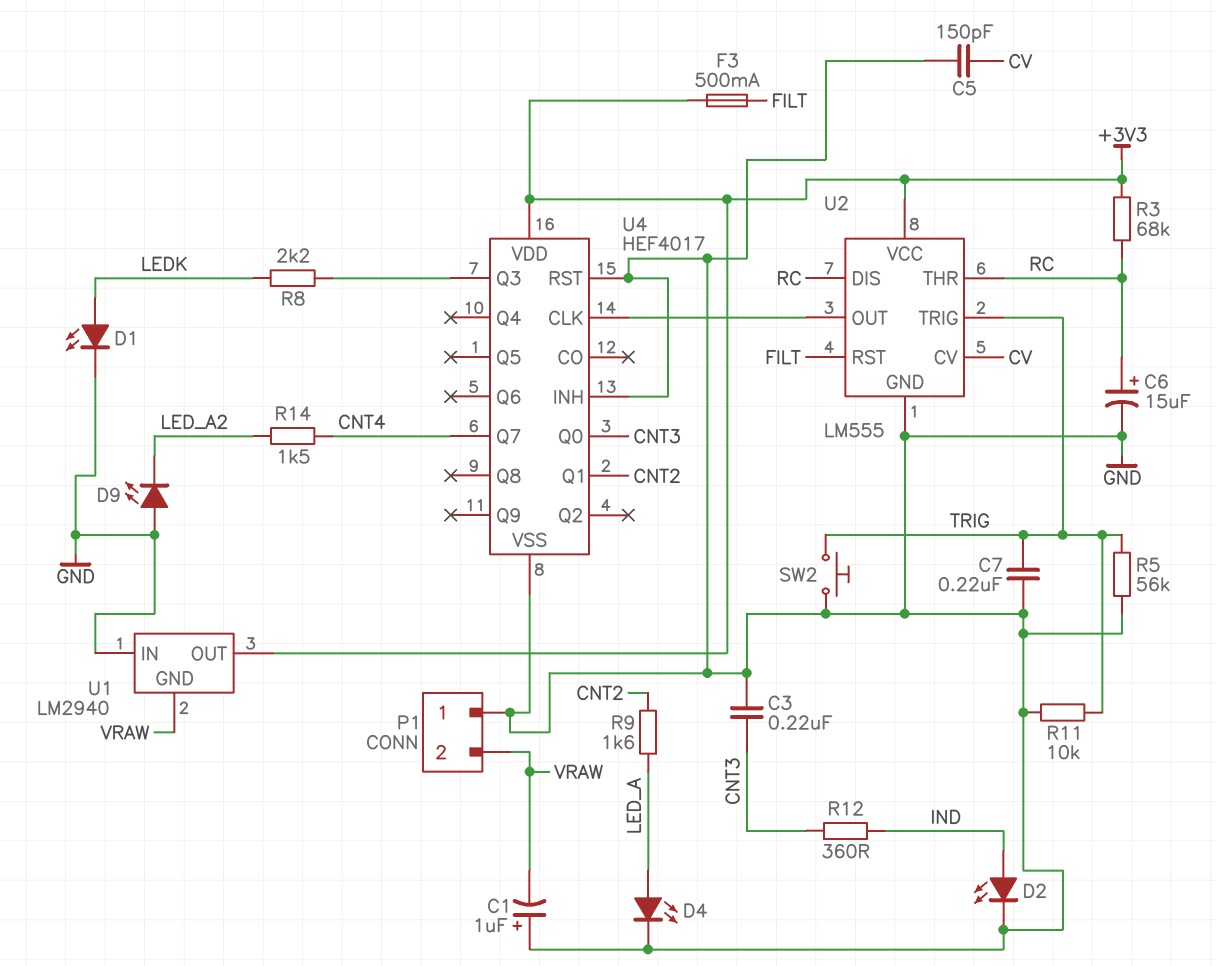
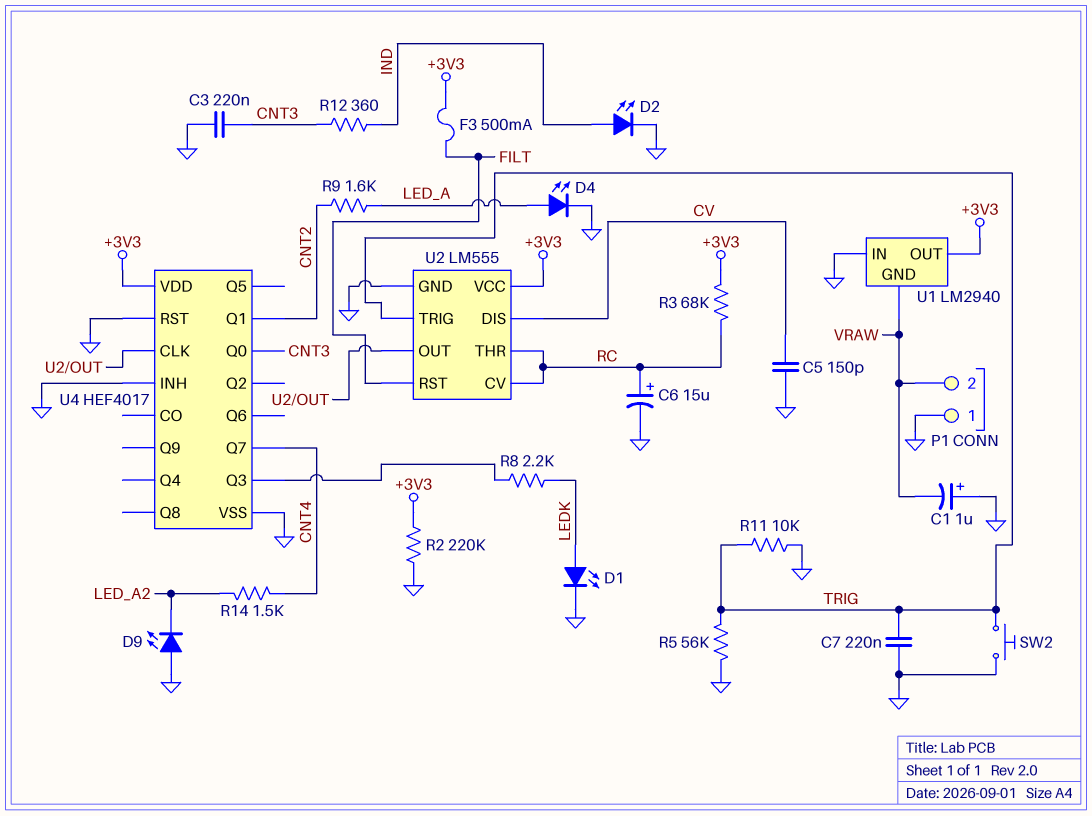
R2: none -> 220k (+3V3, GND)
U2 pin CV: CV -> RC
U2 pin DIS: RC -> CV

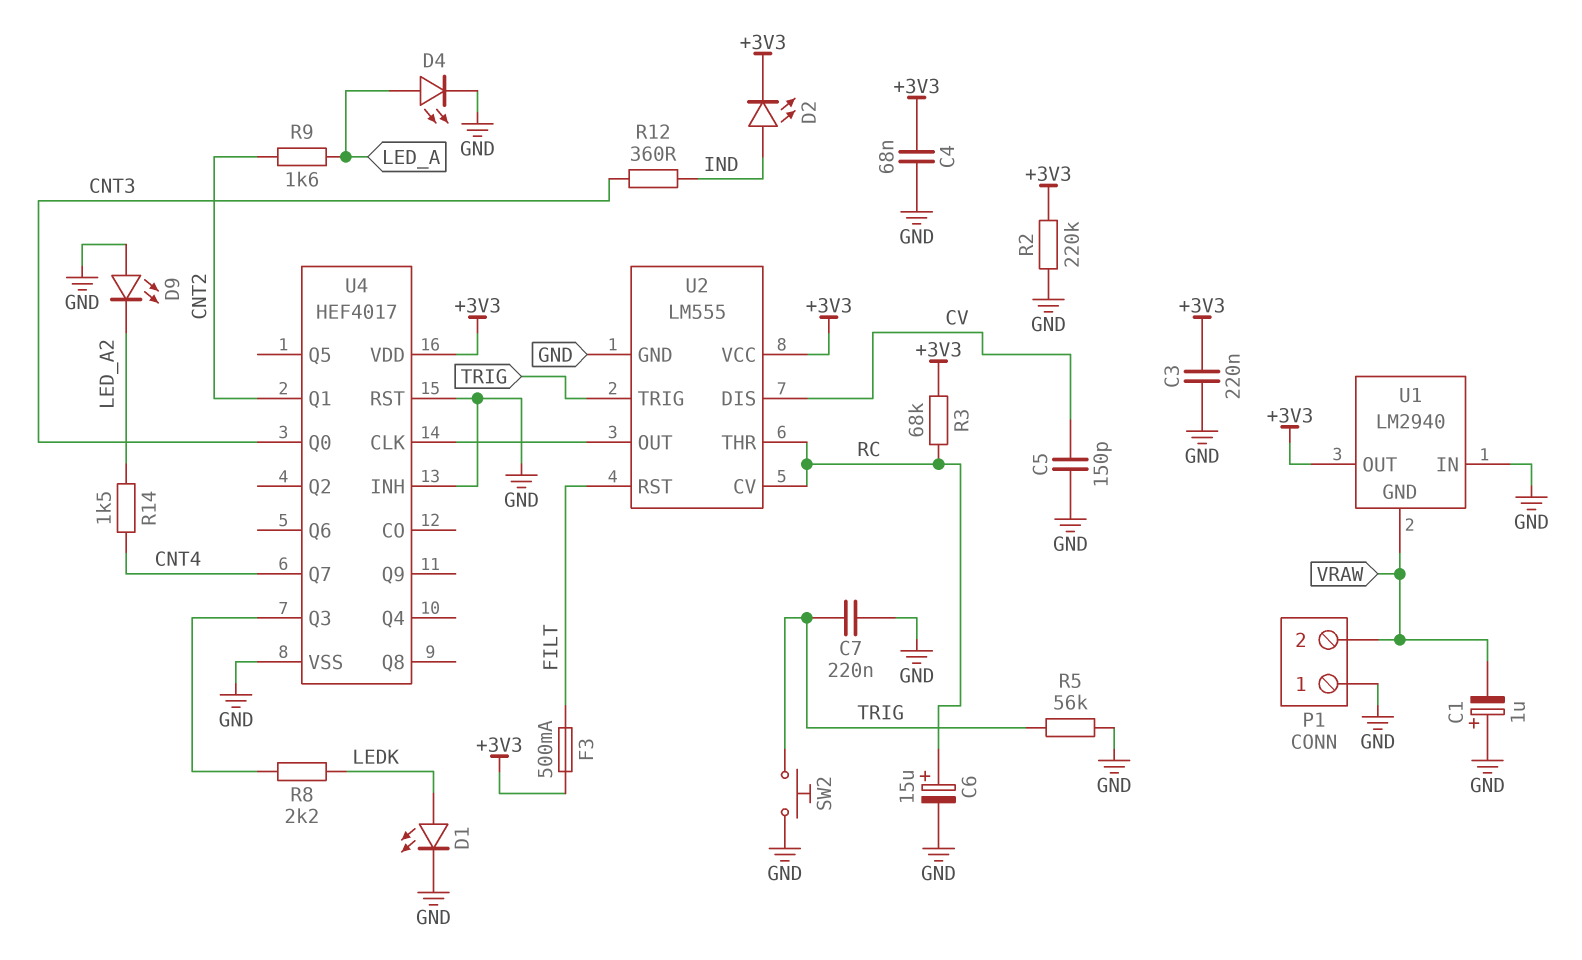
C3: 220nF (CNT3, GND) -> 220nF (+3V3, GND)
C4: none -> 68nF (+3V3, GND)
D2: LED (A IND, K GND) -> LED (A IND, K +3V3)
R11: 10k (GND, TRIG) -> none

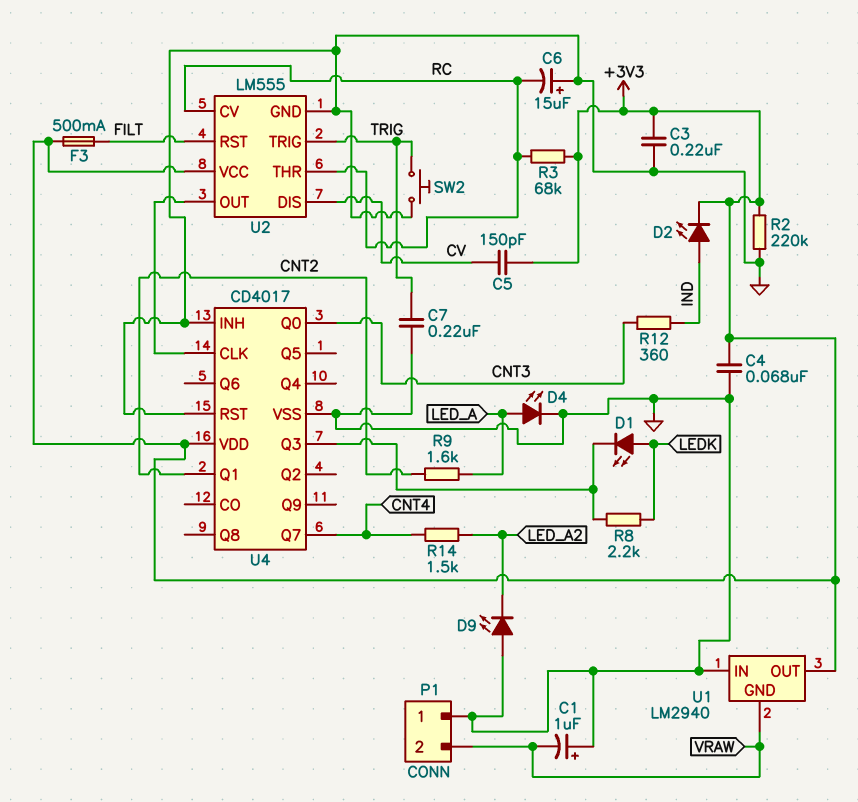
C5: 150pF (CV, GND) -> 150pF (+3V3, CV)
C6: 15uF (plus RC, minus GND) -> 15uF (plus GND, minus RC)
D1: LED (A LEDK, K GND) -> LED (A LEDK, K U4/Q3)
R5: 56k (GND, TRIG) -> none
U4: HEF4017 -> CD4017

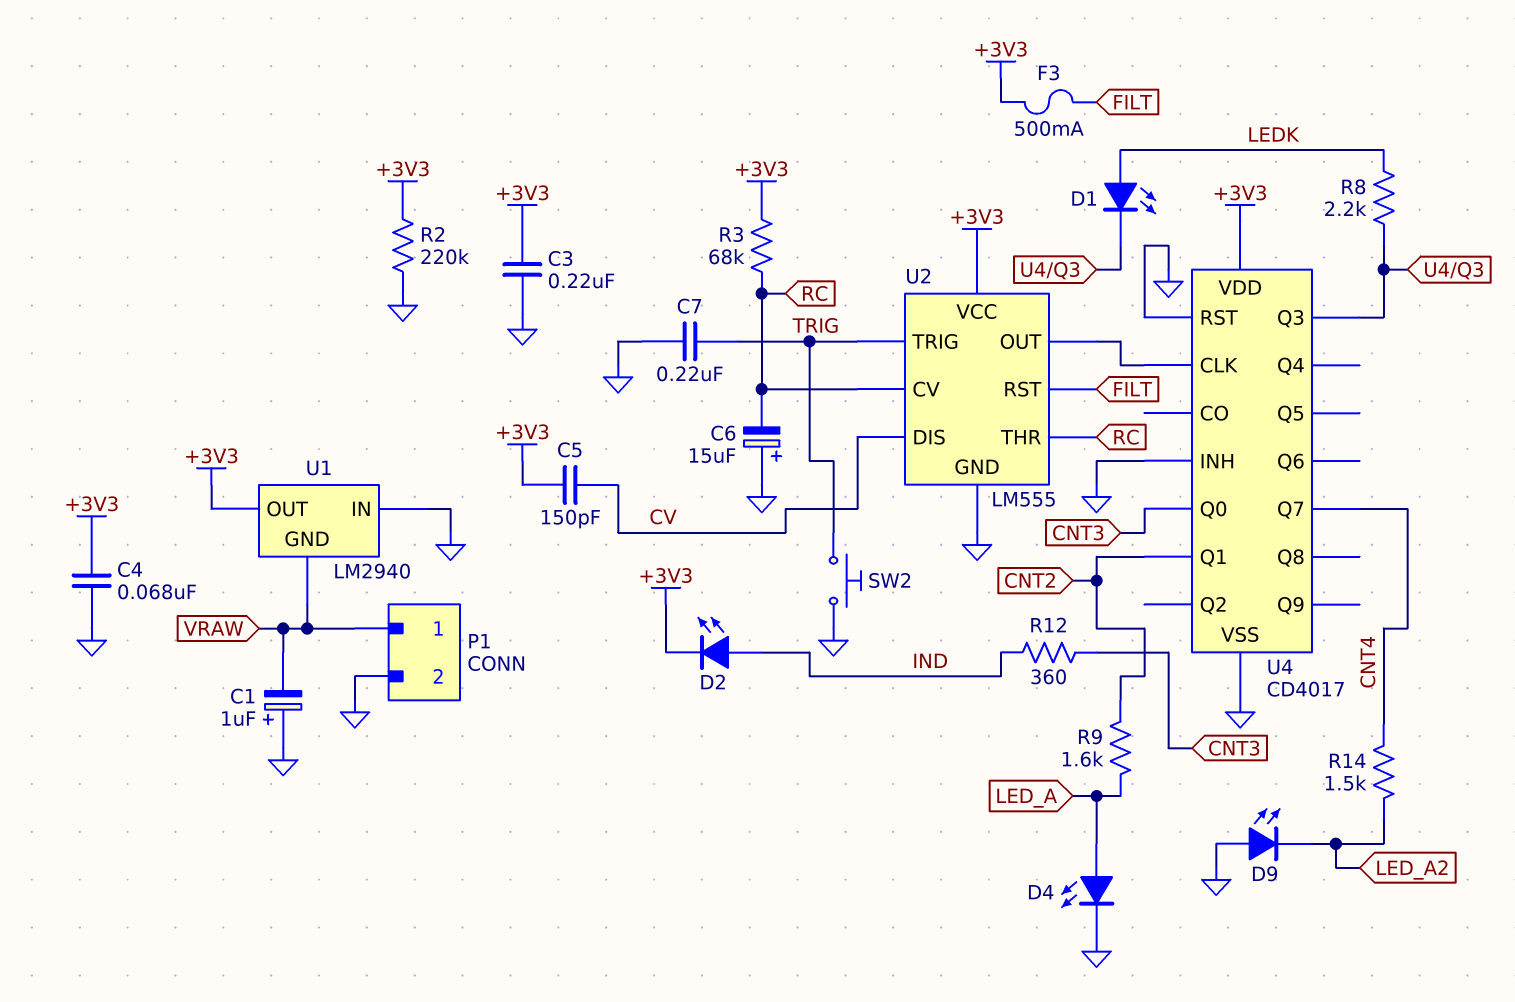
P1 pin 1: GND -> VRAW
P1 pin 2: VRAW -> GND

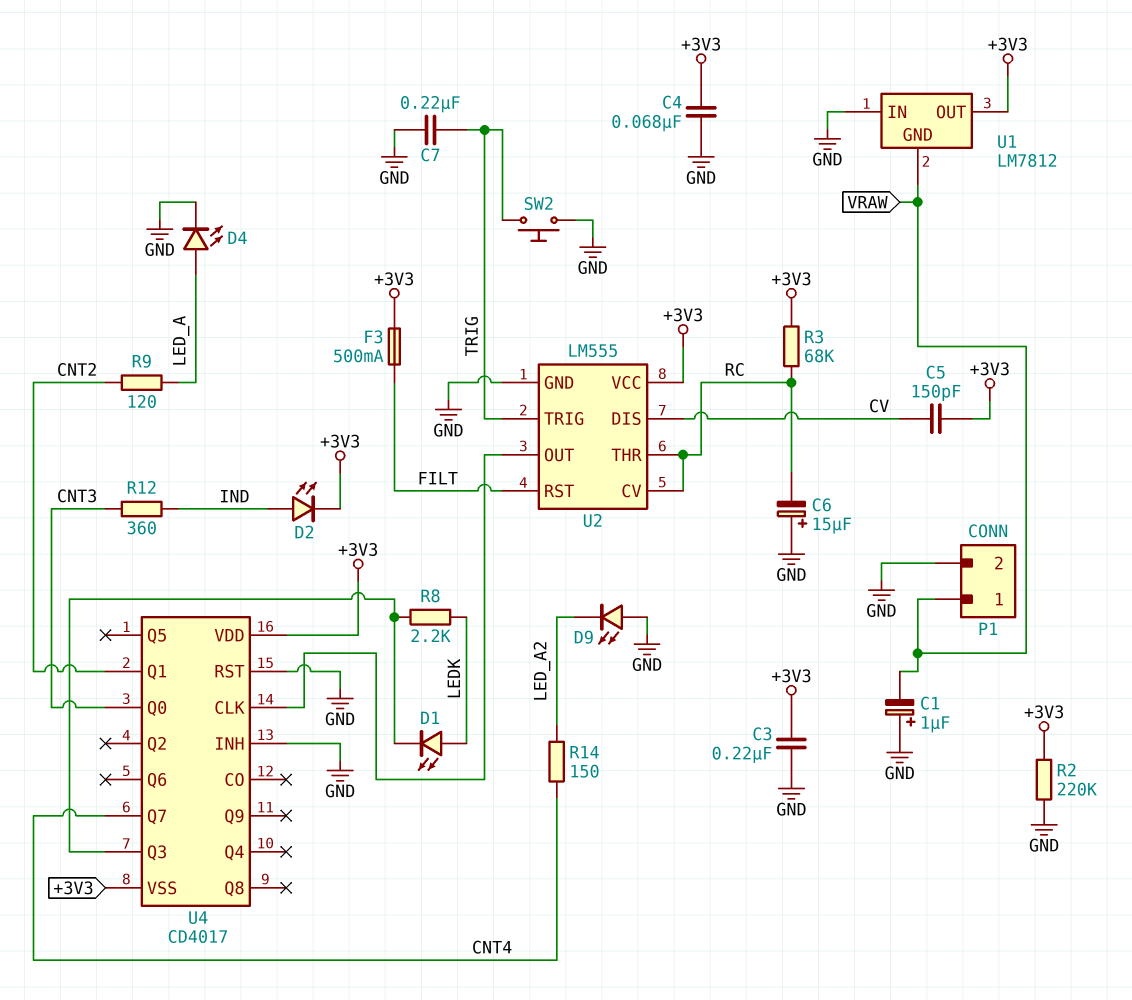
R9: 1.6k (CNT2, LED_A) -> 120 (CNT2, LED_A)
R14: 1.5k (CNT4, LED_A2) -> 150 (CNT4, LED_A2)
U1: LM2940 -> LM7812
U4 pin VSS: GND -> +3V3

